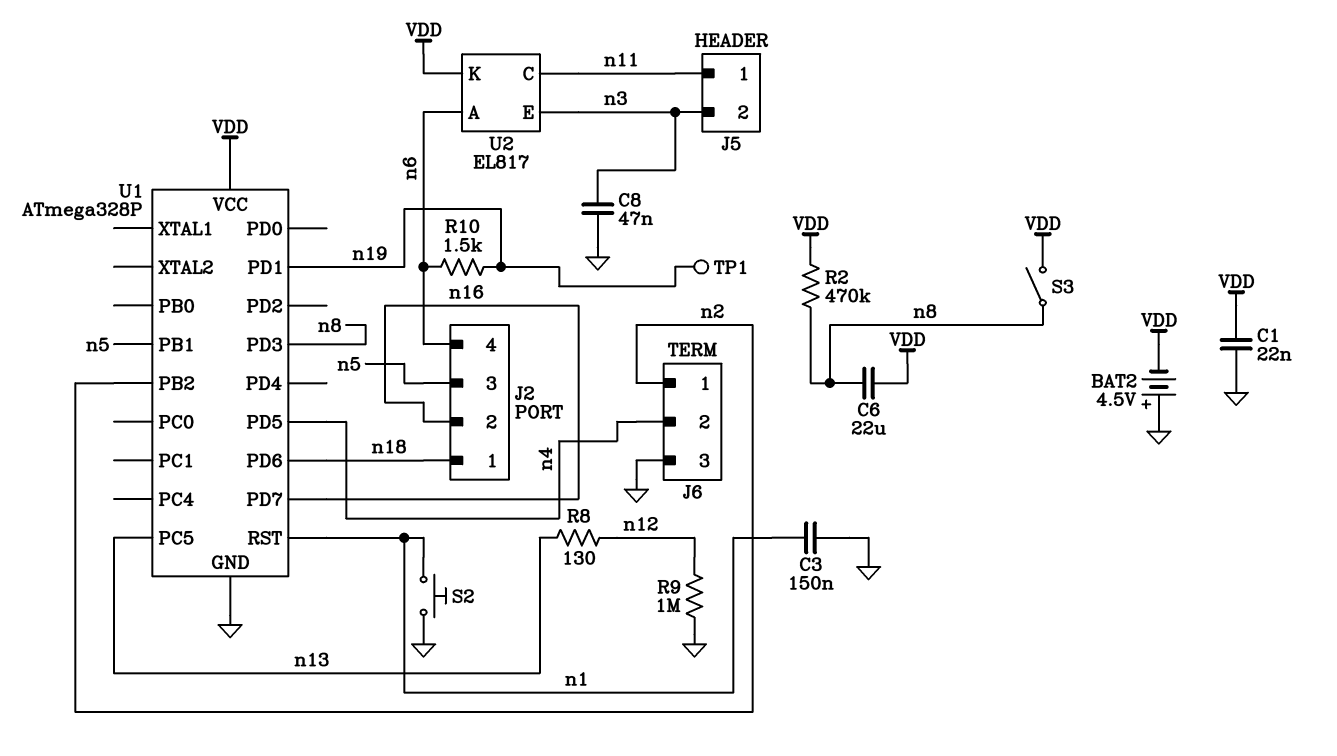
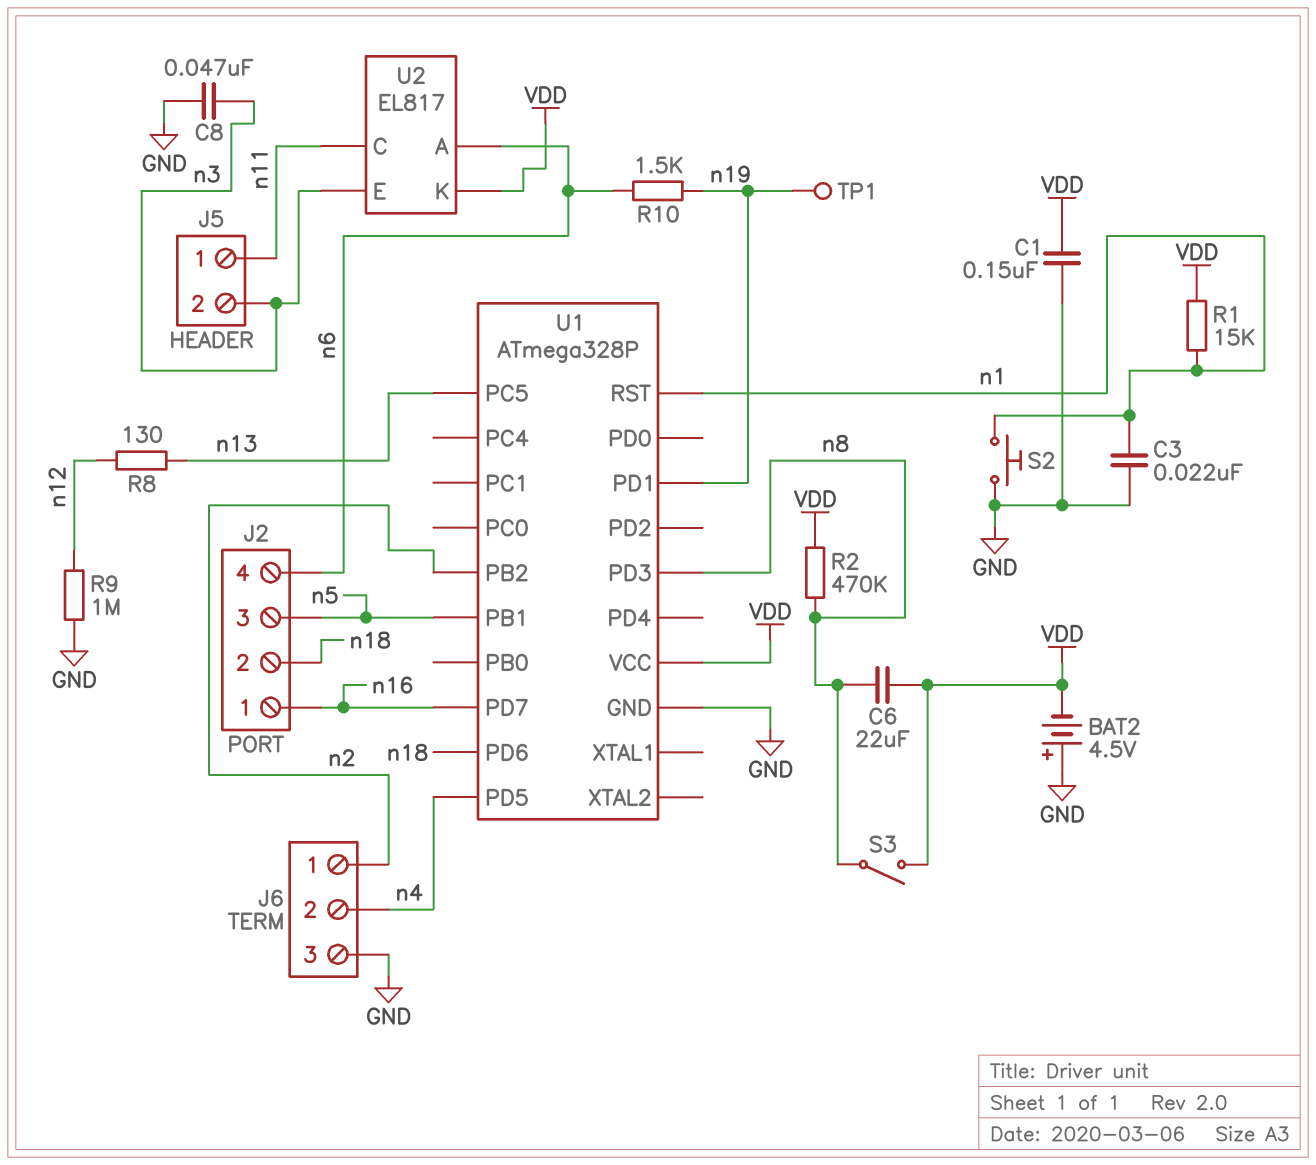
C1: 22nF (GND, VDD) -> 150nF (GND, VDD)
C3: 150nF (GND, n1) -> 22nF (GND, n1)
J2 pin 1: n18 -> n16
J2 pin 2: n16 -> n18
R1: none -> 15k (VDD, n1)

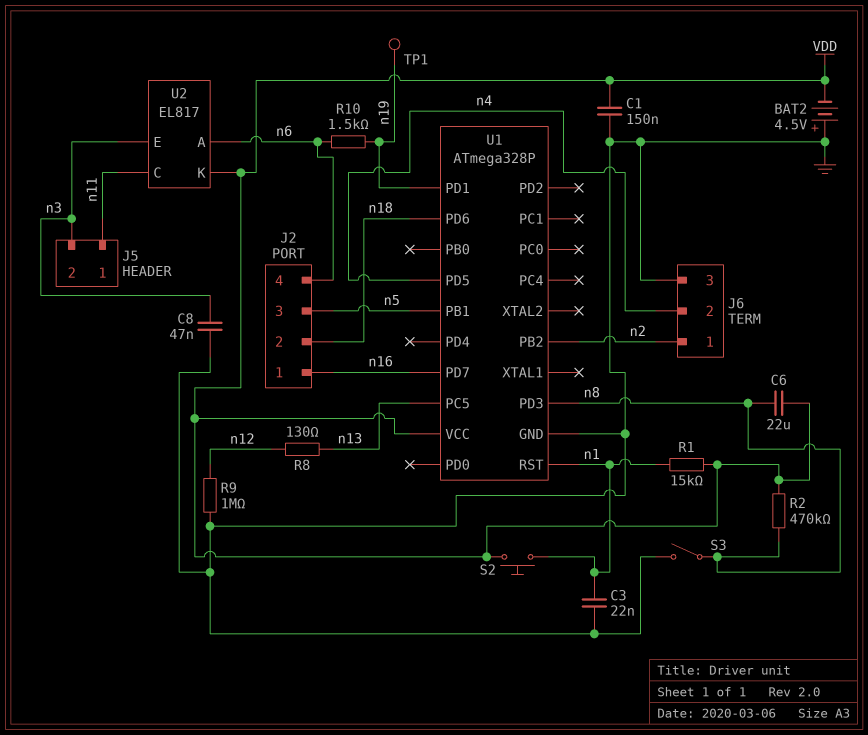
S2: button (GND, n1) -> button (VDD, n1)
S3: switch (VDD, n8) -> switch (GND, n8)

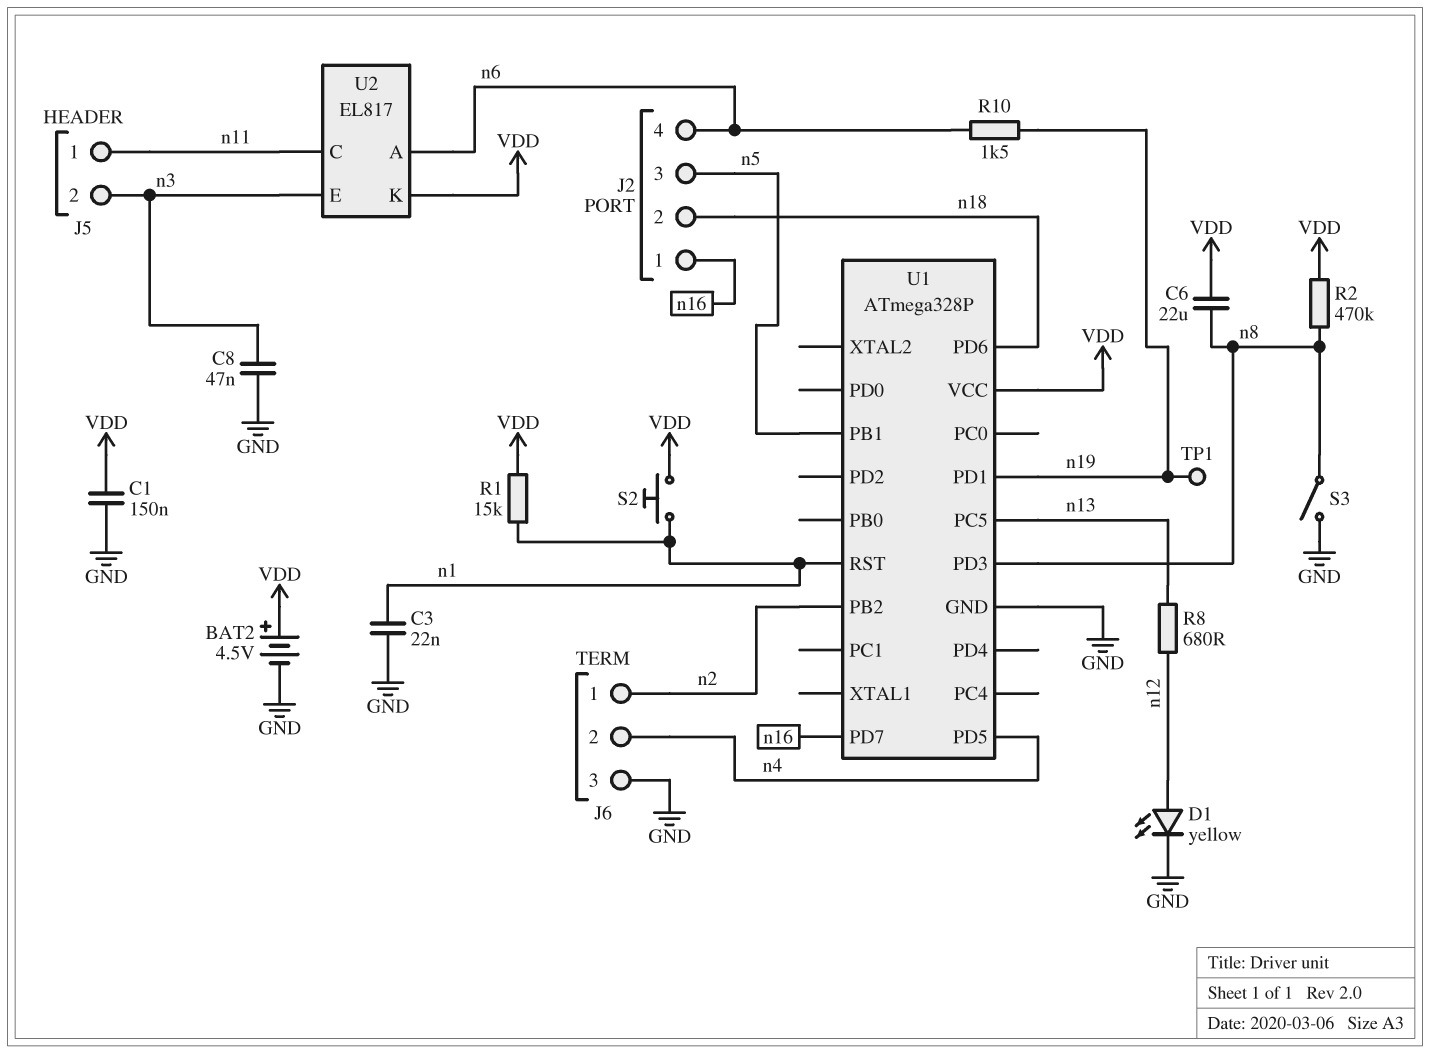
BAT2: 4.5V (plus GND, minus VDD) -> 4.5V (plus VDD, minus GND)
D1: none -> LED yellow (A n12, K GND)
R8: 130 (n12, n13) -> 680 (n12, n13)
R9: 1M (GND, n12) -> none

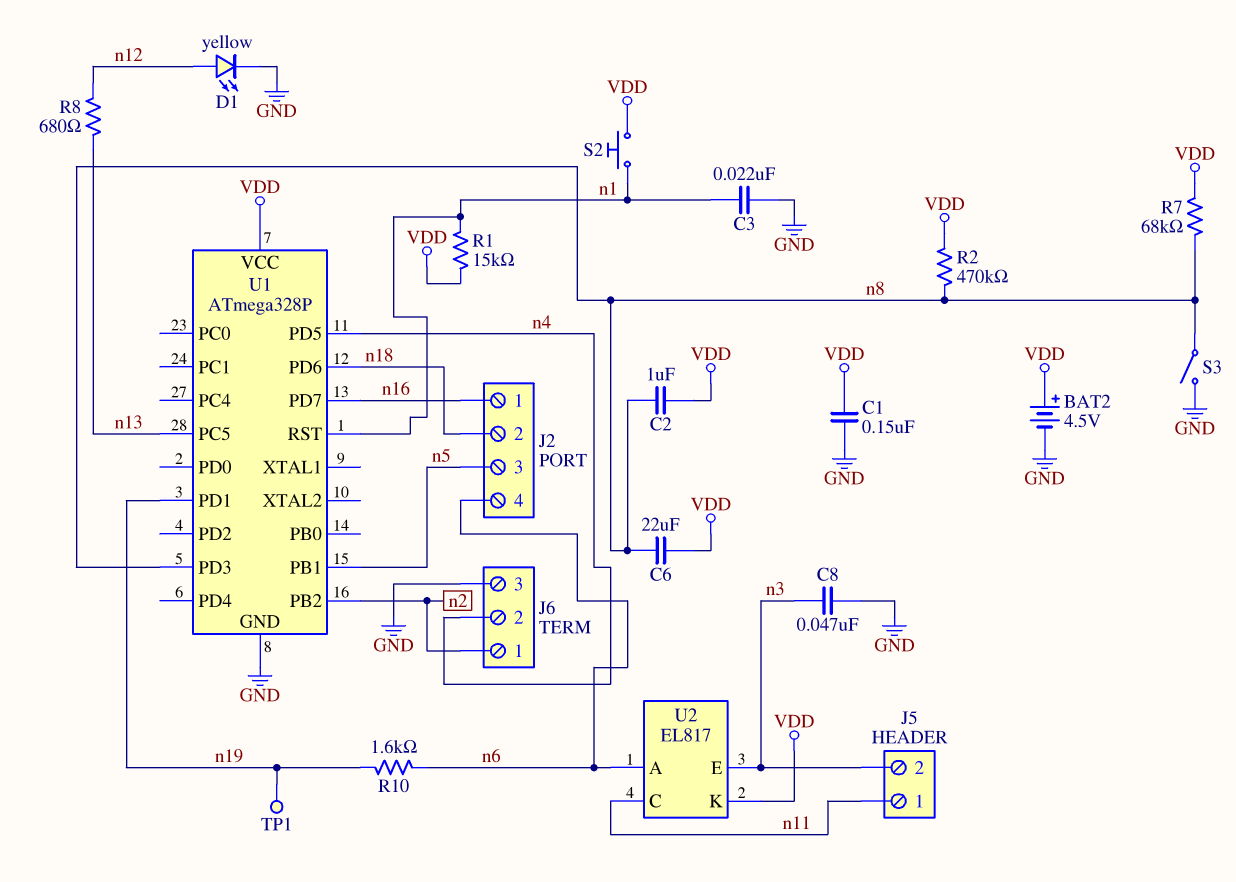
C2: none -> 1uF (VDD, n8)
R7: none -> 68k (VDD, n8)
R10: 1.5k (n6, n19) -> 1.6k (n6, n19)

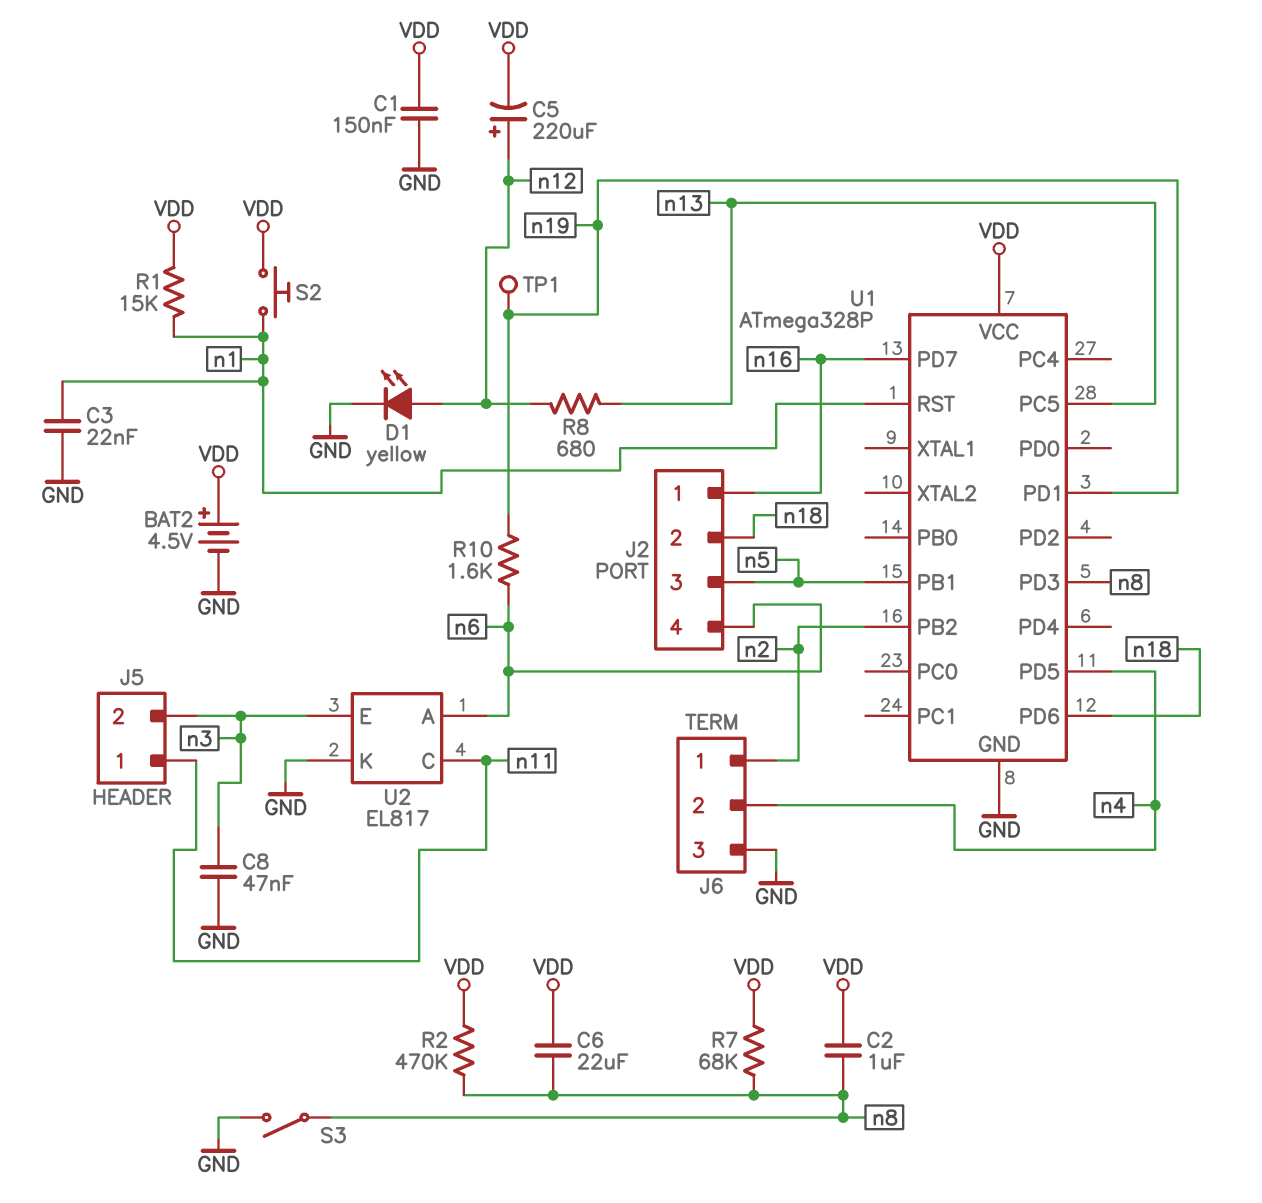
C5: none -> 220uF (plus n12, minus VDD)
U2 pin K: VDD -> GND

